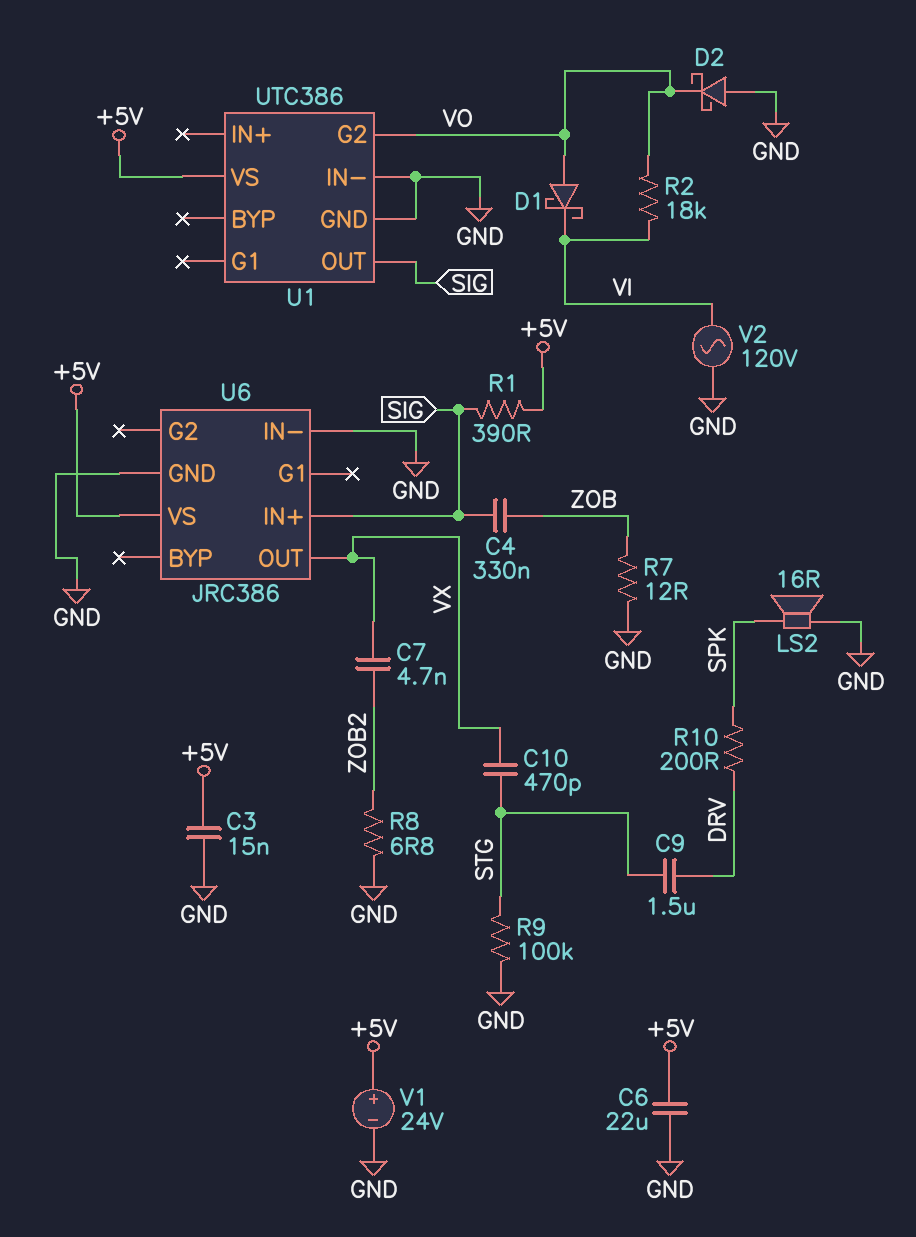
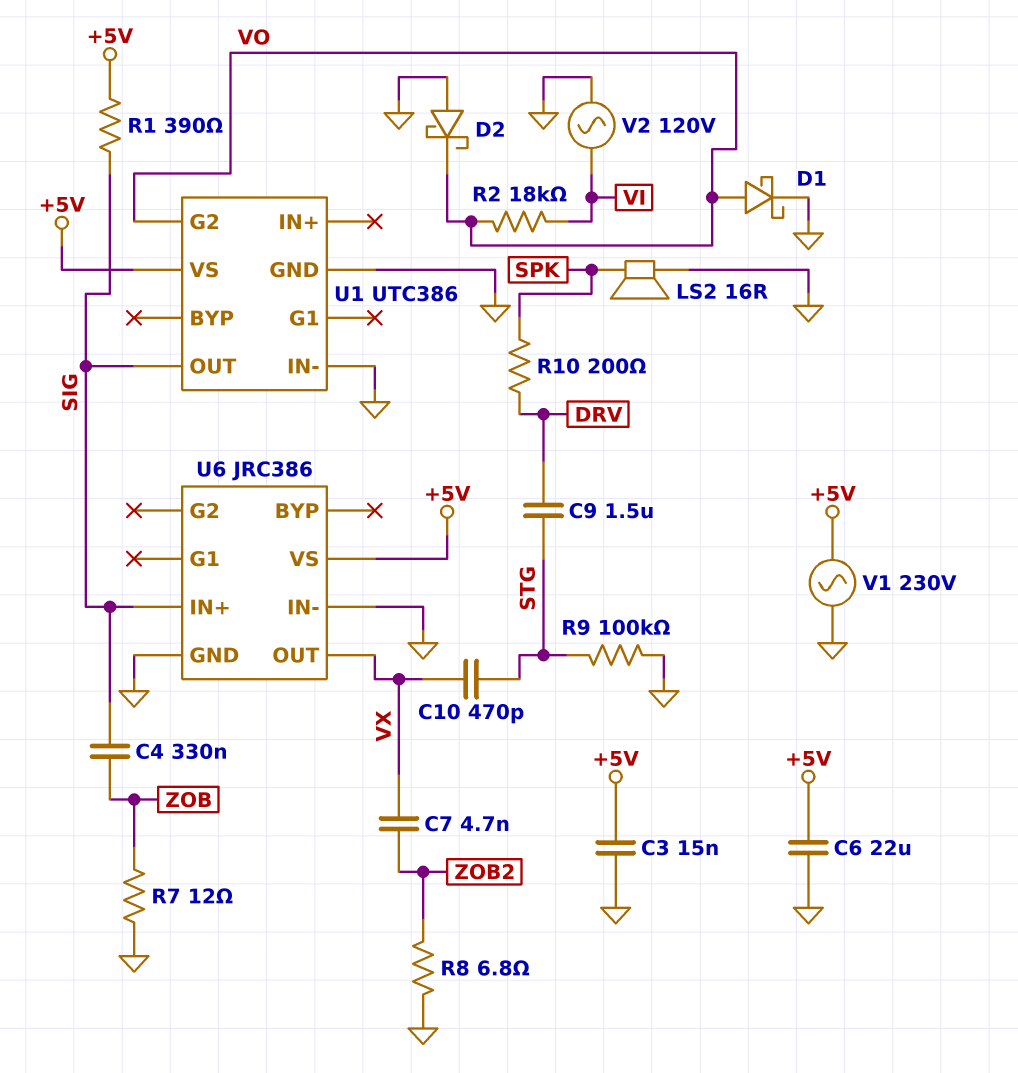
D1: schottky (A VO, K VI) -> schottky (A VO, K GND)
V1: 24V (plus +5V, minus GND) -> AC 230V (+5V, GND)

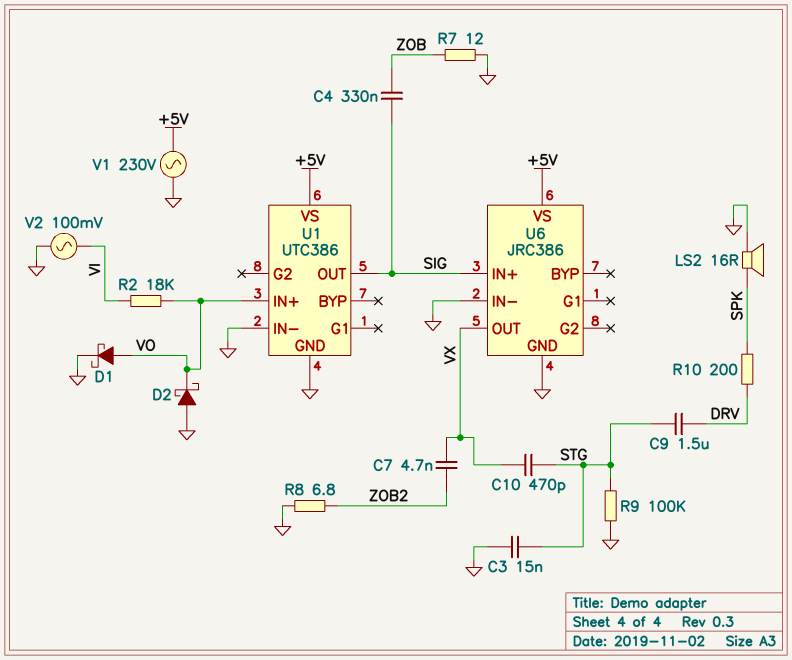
C3: 15nF (+5V, GND) -> 15nF (GND, STG)
C6: 22uF (+5V, GND) -> none
R1: 390 (+5V, SIG) -> none
U1 pin G2: VO -> none
U1 pin IN+: none -> VO
V2: AC 120V (GND, VI) -> AC 100mV (GND, VI)

